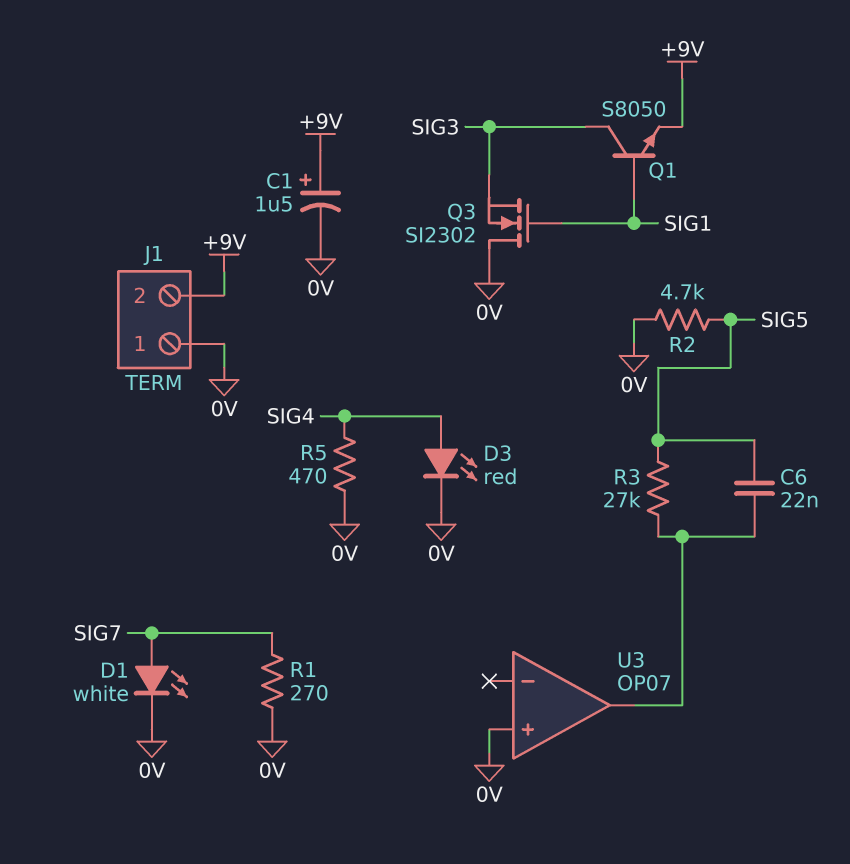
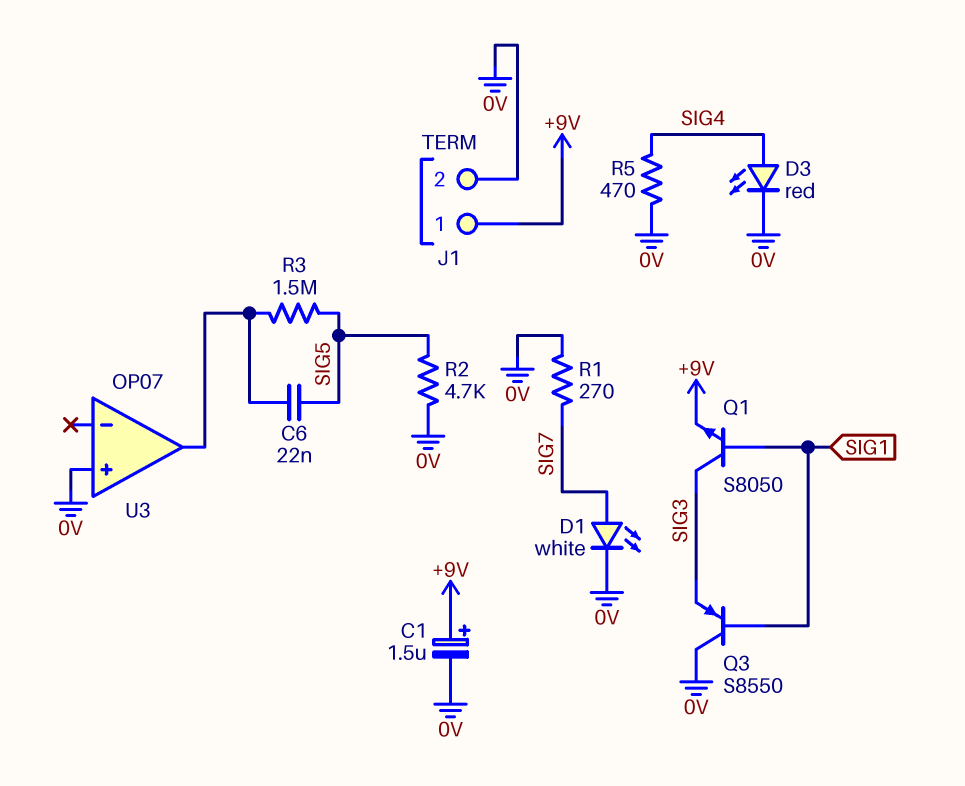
J1 pin 1: 0V -> +9V
J1 pin 2: +9V -> 0V
Q3: NMOS SI2302 (G SIG1, D 0V, S SIG3) -> PNP S8550 (B SIG1, C 0V, E SIG3)
R3: 27k (SIG5, U3/out) -> 1.5M (SIG5, U3/out)

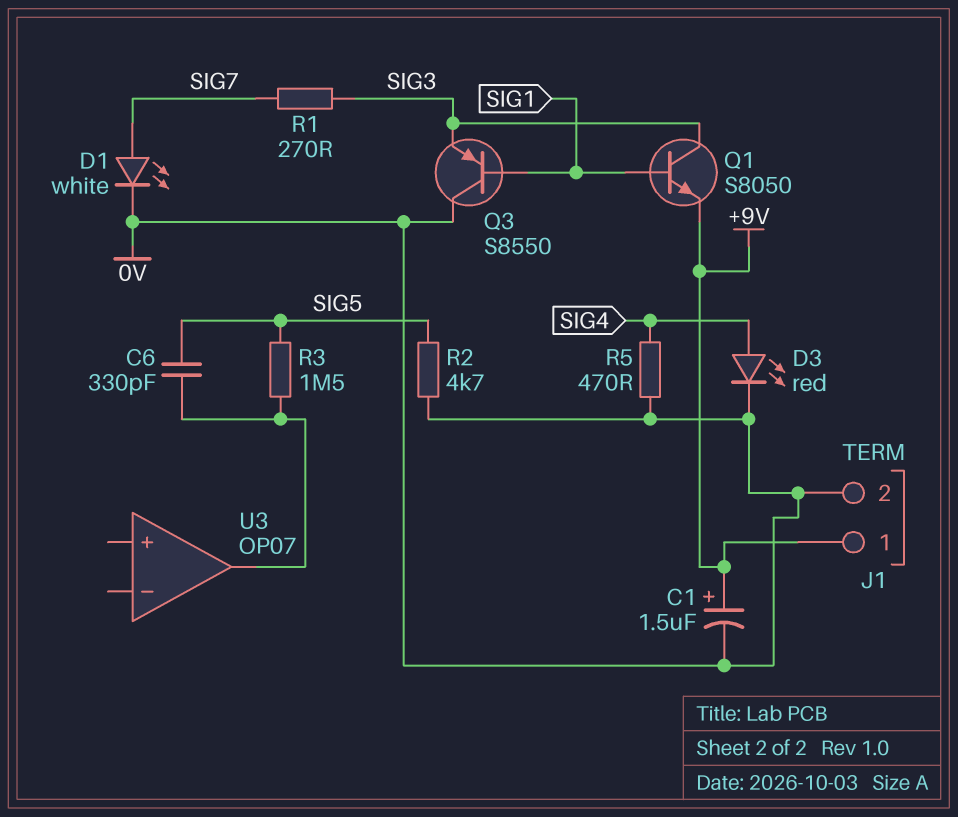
C6: 22nF (SIG5, U3/out) -> 330pF (SIG5, U3/out)
R1: 270 (0V, SIG7) -> 270 (SIG3, SIG7)
U3 pin in+: 0V -> none

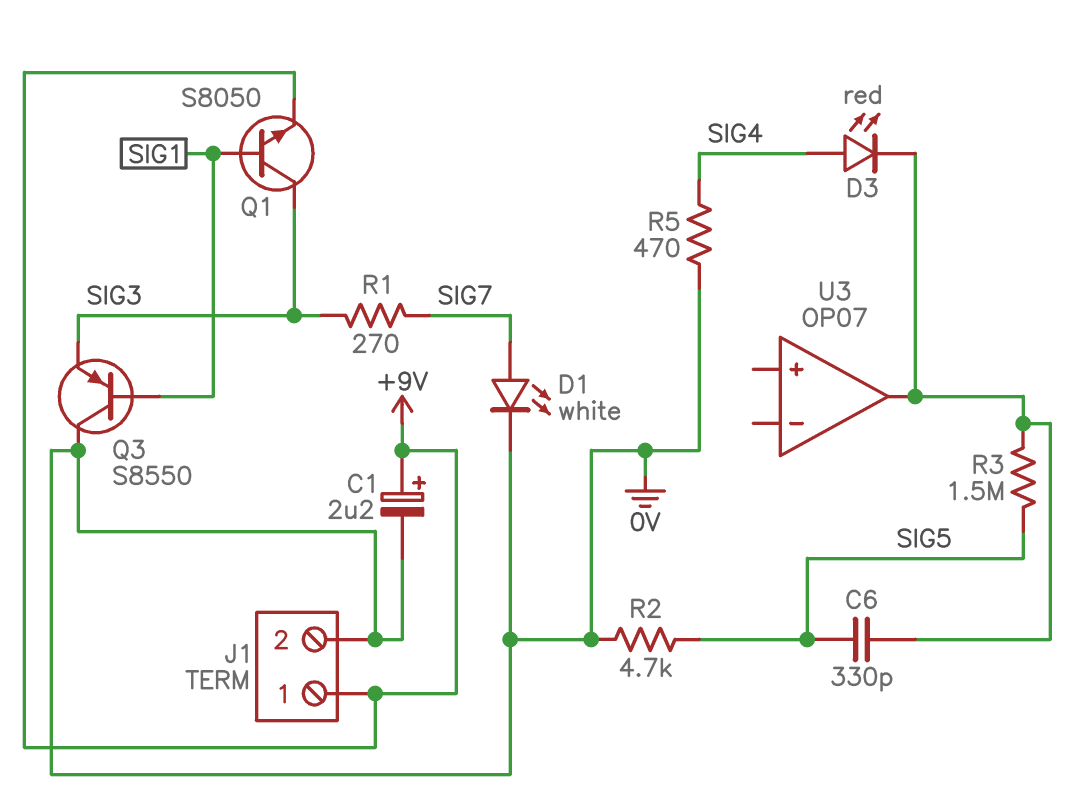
C1: 1.5uF (plus +9V, minus 0V) -> 2.2uF (plus +9V, minus 0V)
D3: LED red (A SIG4, K 0V) -> LED red (A SIG4, K U3/out)

